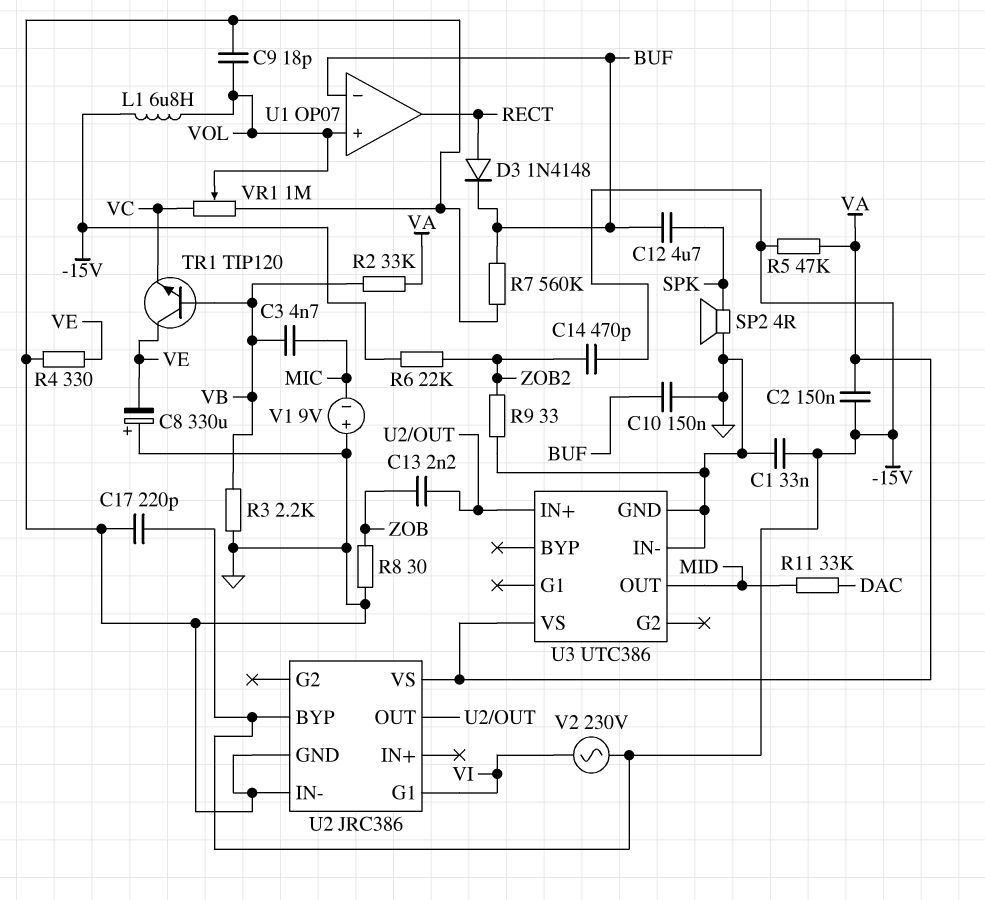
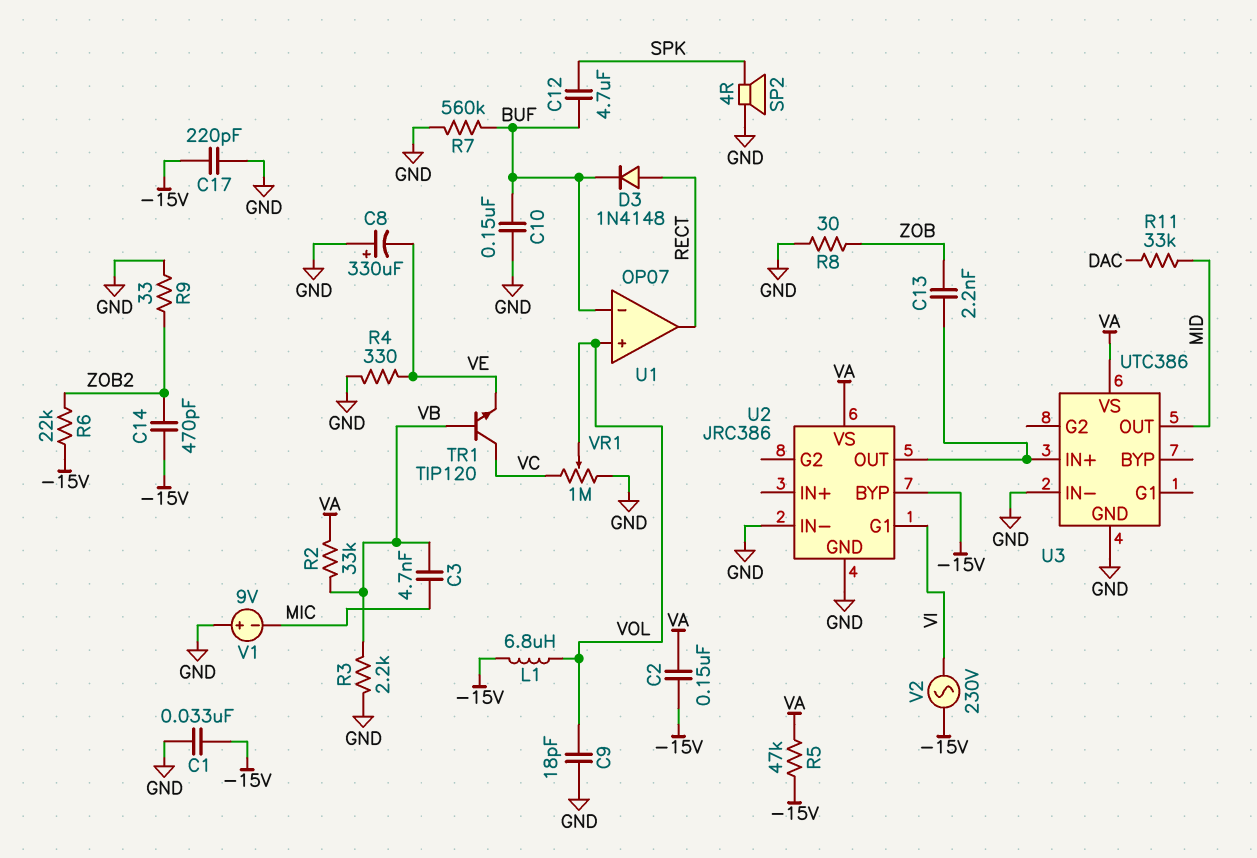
TR1: NPN TIP120 (B VB, C VE, E VC) -> NPN TIP120 (B VB, C VC, E VE)

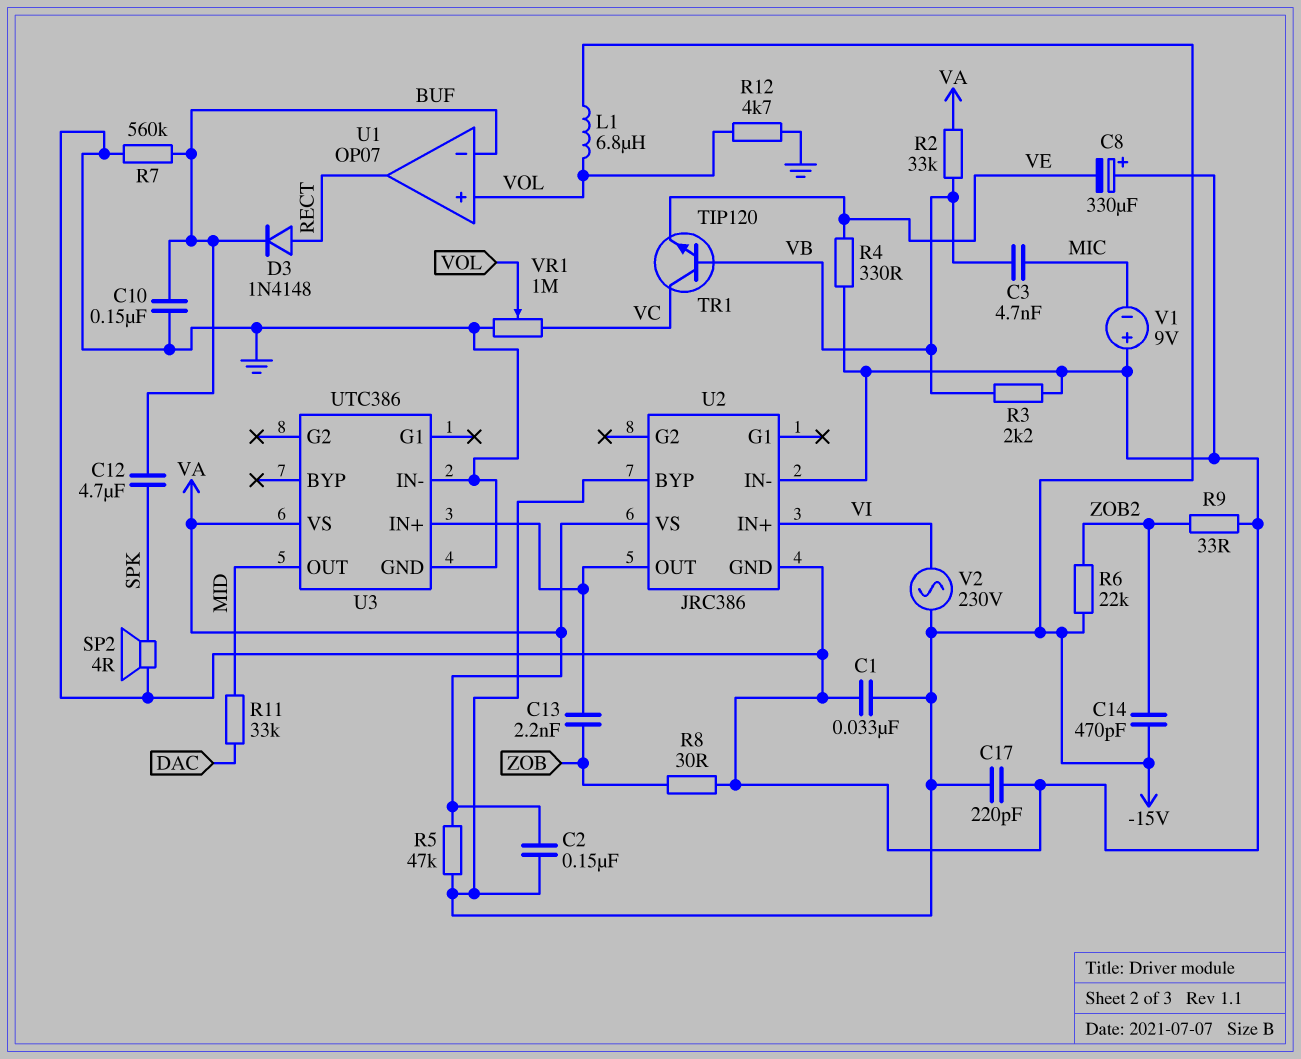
C9: 18pF (GND, VOL) -> none
R12: none -> 4.7k (GND, VOL)
U2 pin G1: VI -> none
U2 pin IN+: none -> VI

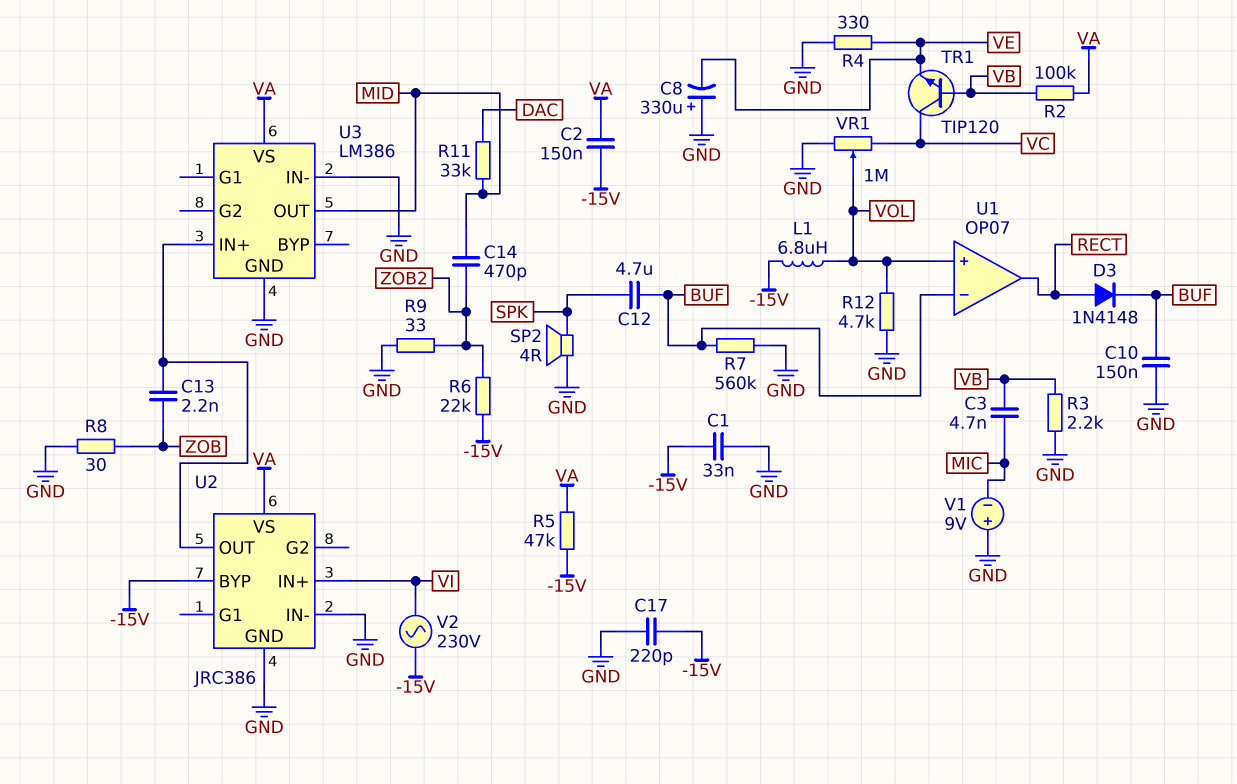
C14: 470pF (-15V, ZOB2) -> 470pF (MID, ZOB2)
R2: 33k (VA, VB) -> 100k (VA, VB)
U3: UTC386 -> LM386

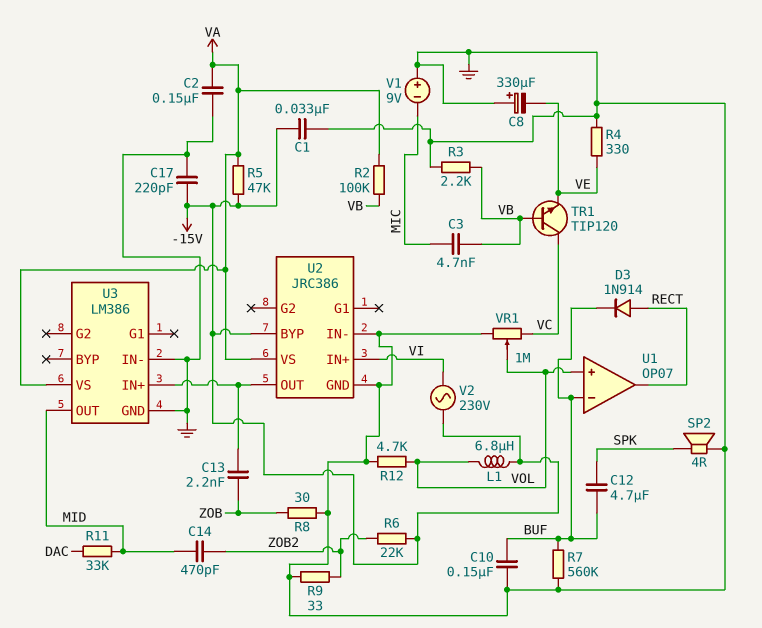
C2: 150nF (-15V, VA) -> 150nF (GND, VA)
D3: diode 1N4148 (A RECT, K BUF) -> diode 1N914 (A RECT, K BUF)

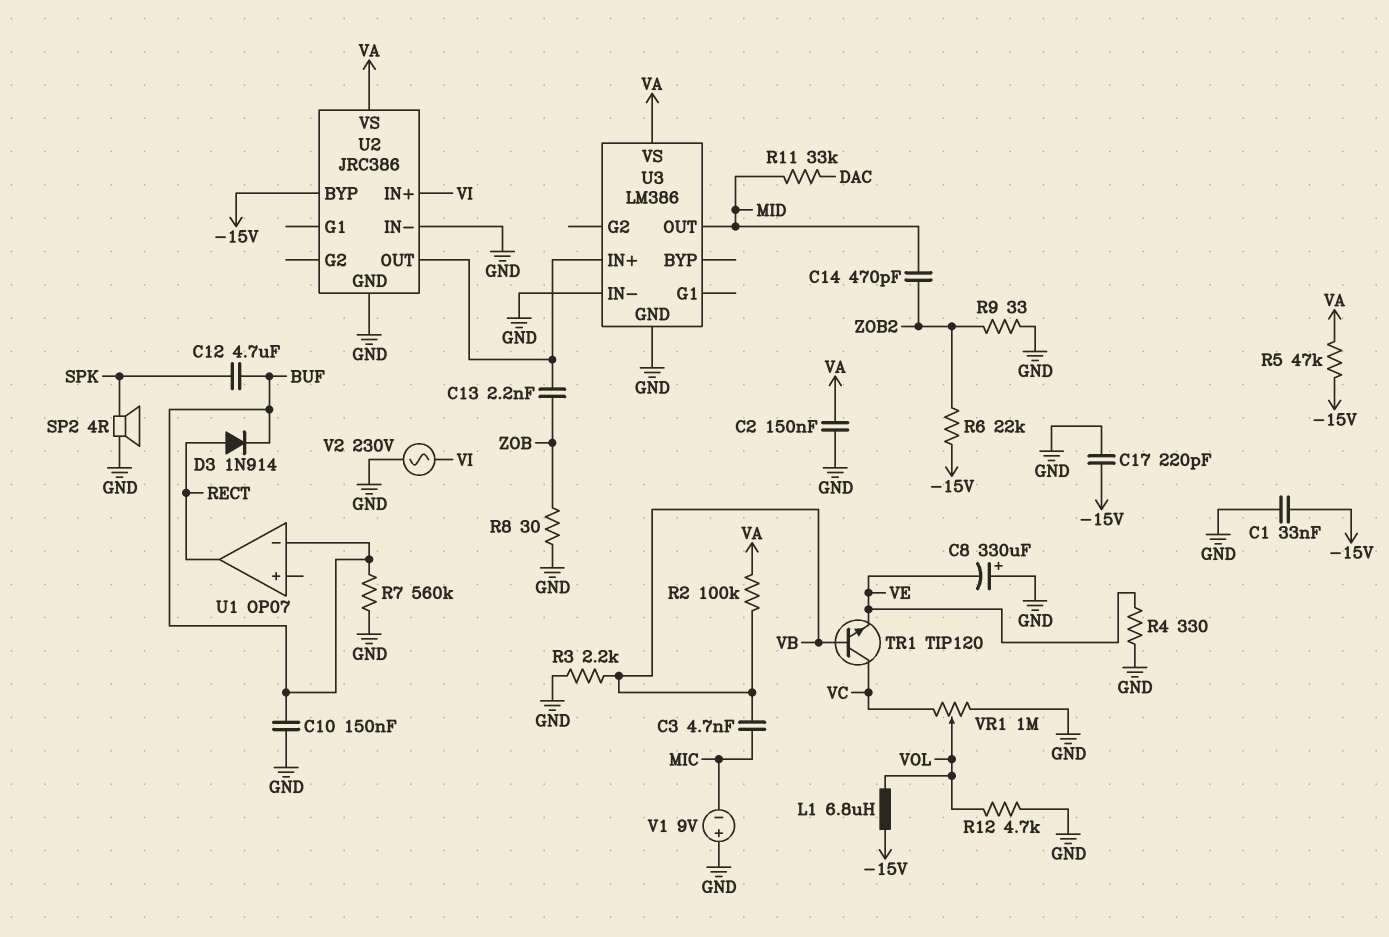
U1 pin in+: VOL -> none
V2: AC 230V (-15V, VI) -> AC 230V (GND, VI)

